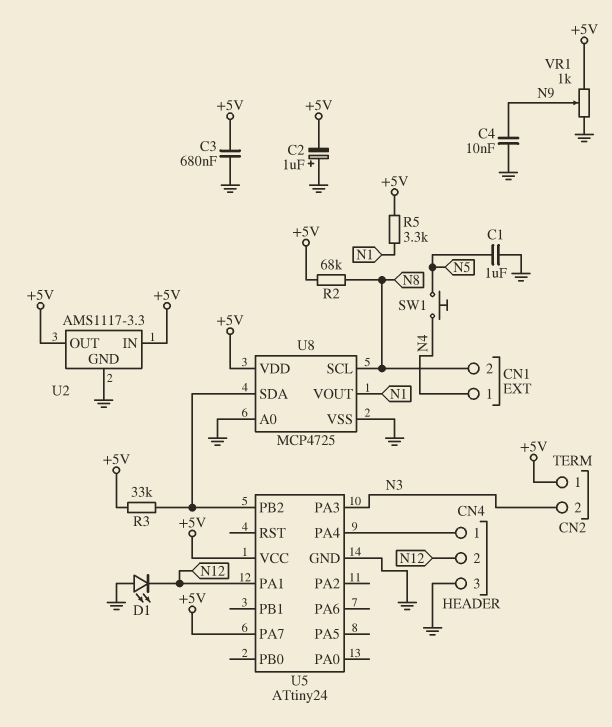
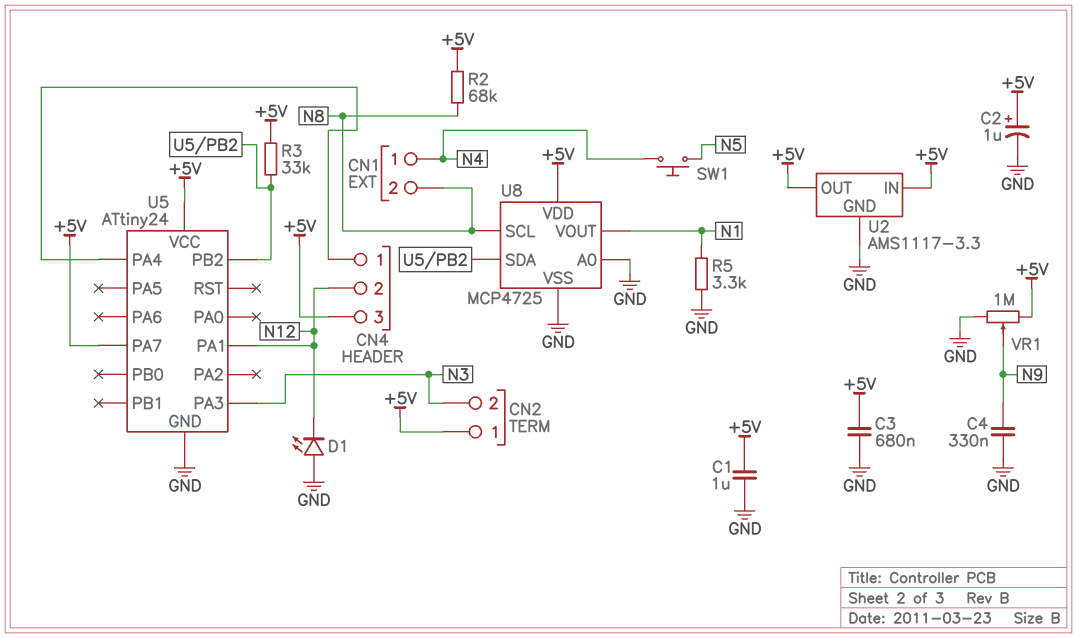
C1: 1uF (GND, N5) -> 1uF (+5V, GND)
C2: 1uF (plus GND, minus +5V) -> 1uF (plus +5V, minus GND)
C4: 10nF (GND, N9) -> 330nF (GND, N9)
CN4 pin 3: GND -> +5V
R5: 3.3k (+5V, N1) -> 3.3k (GND, N1)
VR1: 1k (+5V, GND, wiper N9) -> 1M (+5V, GND, wiper N9)

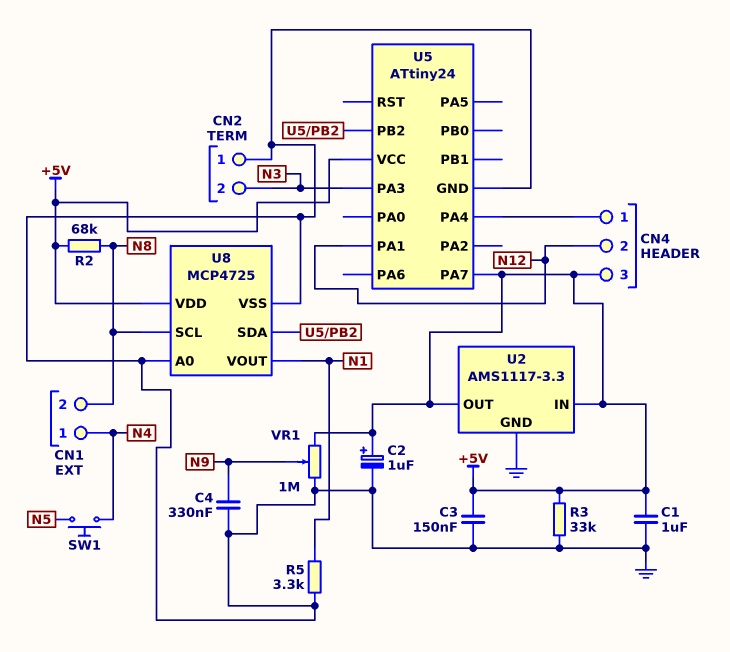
C3: 680nF (+5V, GND) -> 150nF (+5V, GND)
CN2 pin 1: +5V -> GND
D1: LED (A GND, K N12) -> none
R3: 33k (+5V, U5/PB2) -> 33k (+5V, GND)

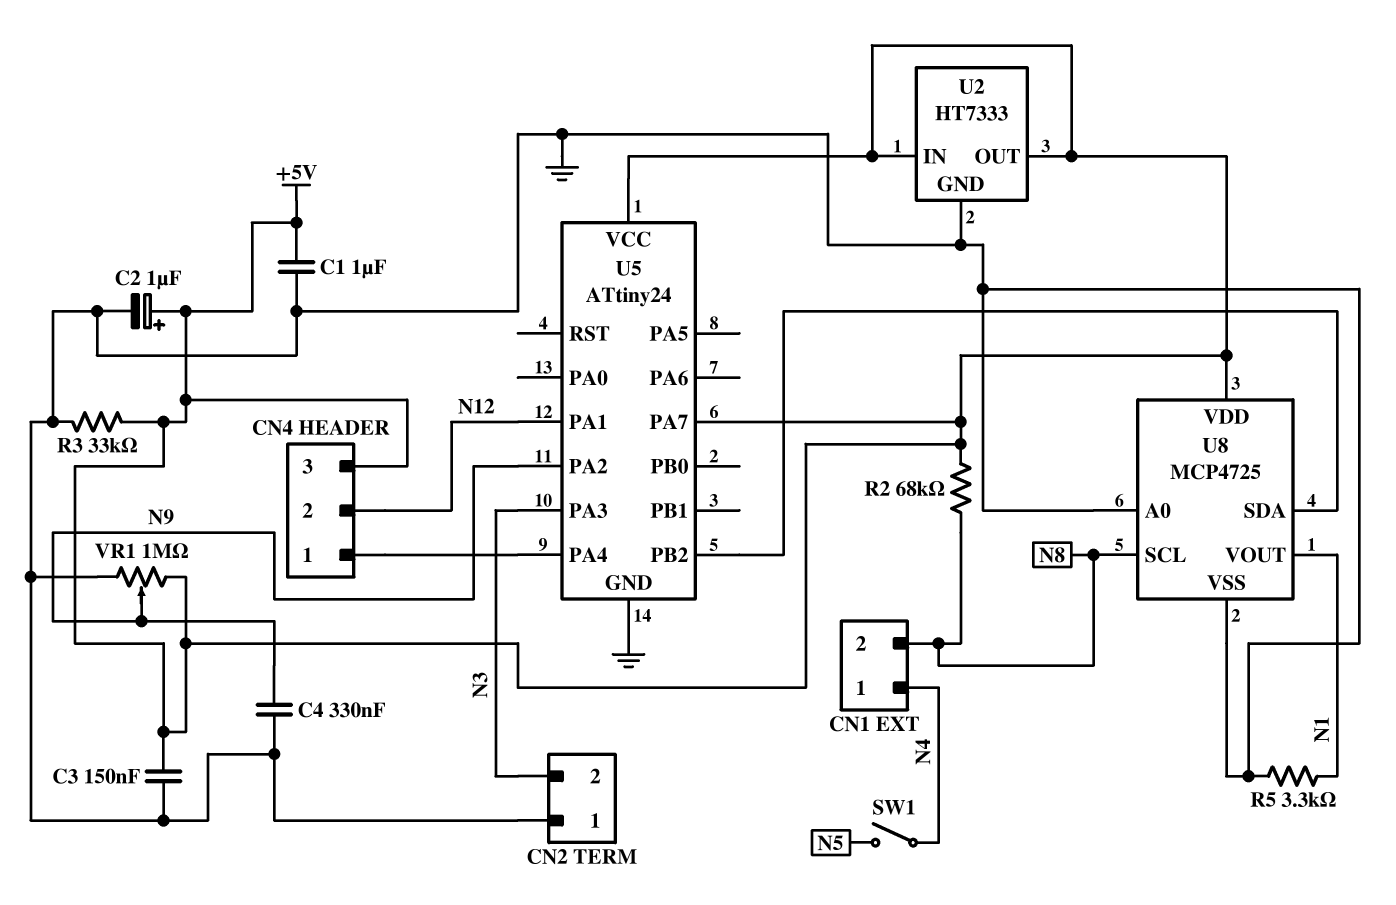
SW1: button (N4, N5) -> switch (N4, N5)
U2: AMS1117-3.3 -> HT7333
U5 pin PA2: none -> N9

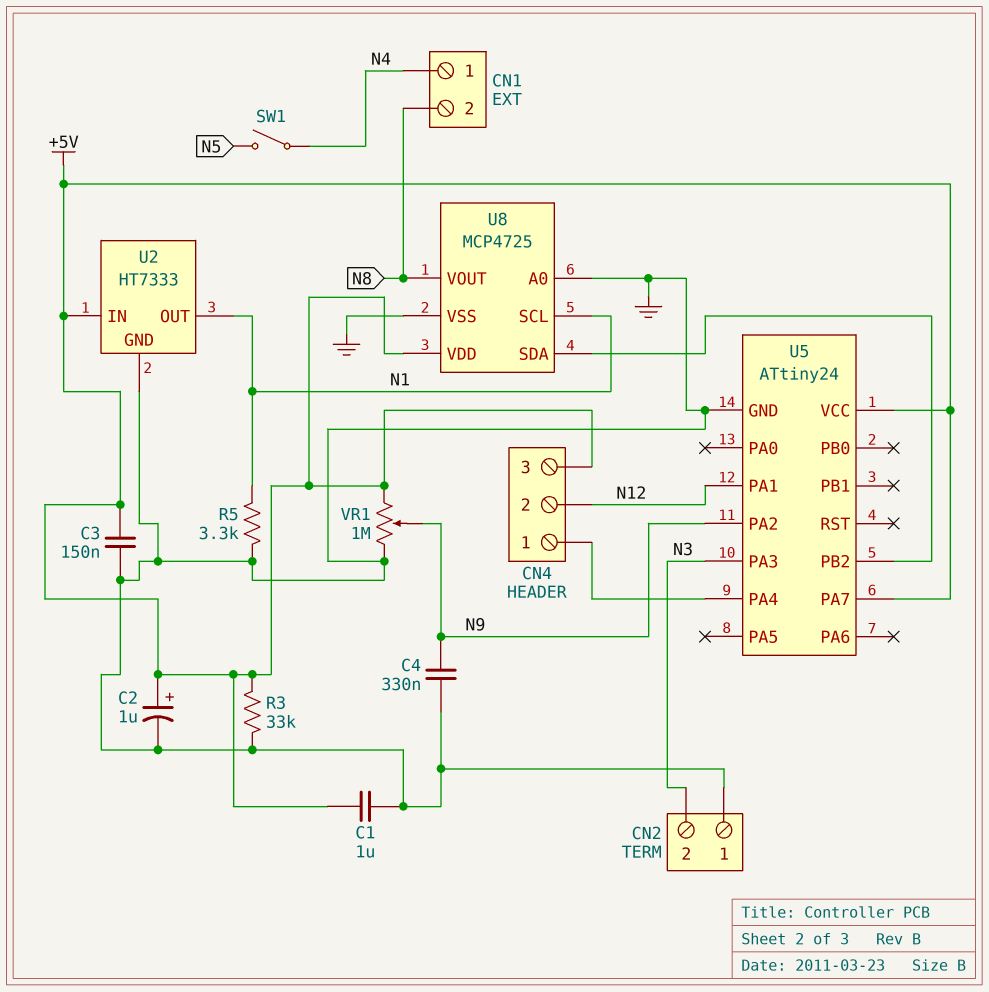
R2: 68k (+5V, N8) -> none
U2 pin OUT: +5V -> N1
U8 pin SCL: N8 -> N1
U8 pin VOUT: N1 -> N8

